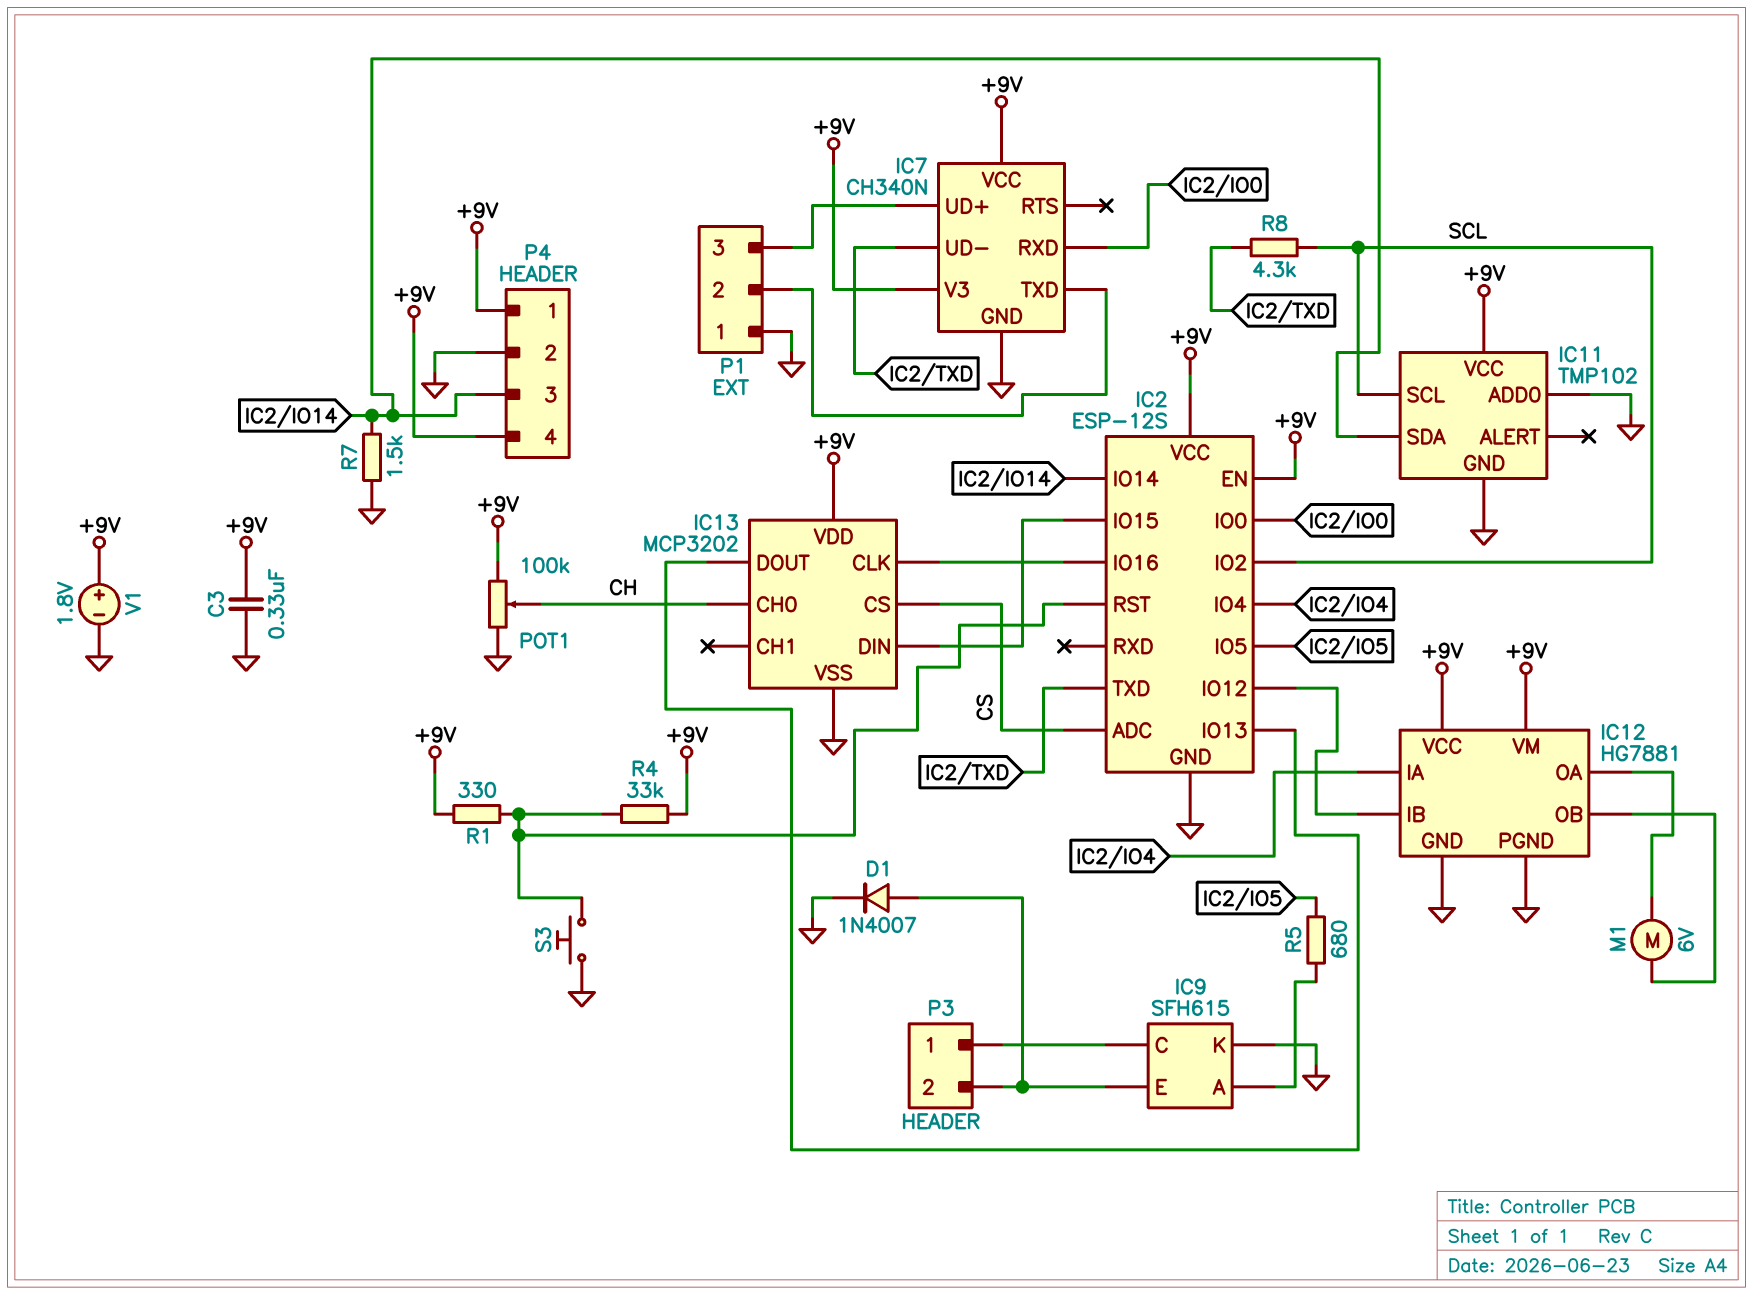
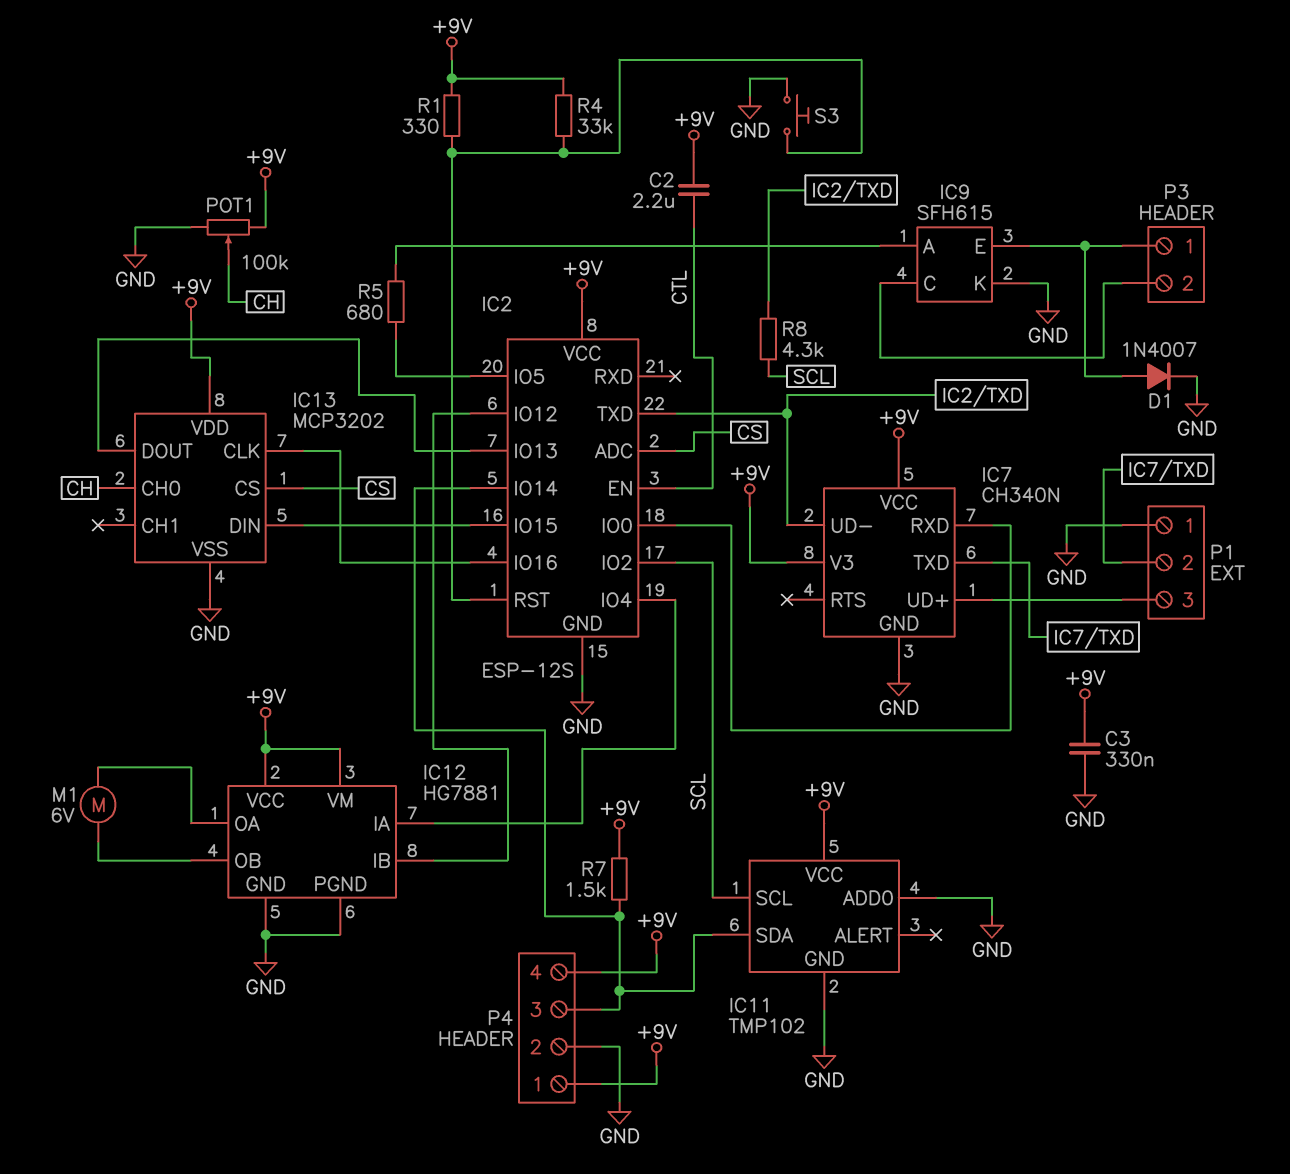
C2: none -> 2.2uF (+9V, CTL)
IC2 pin EN: +9V -> CTL
P3 pin 1: IC9/C -> IC9/E
P3 pin 2: IC9/E -> IC9/C
R7: 1.5k (GND, IC2/IO14) -> 1.5k (+9V, IC2/IO14)
V1: 1.8V (plus +9V, minus GND) -> none

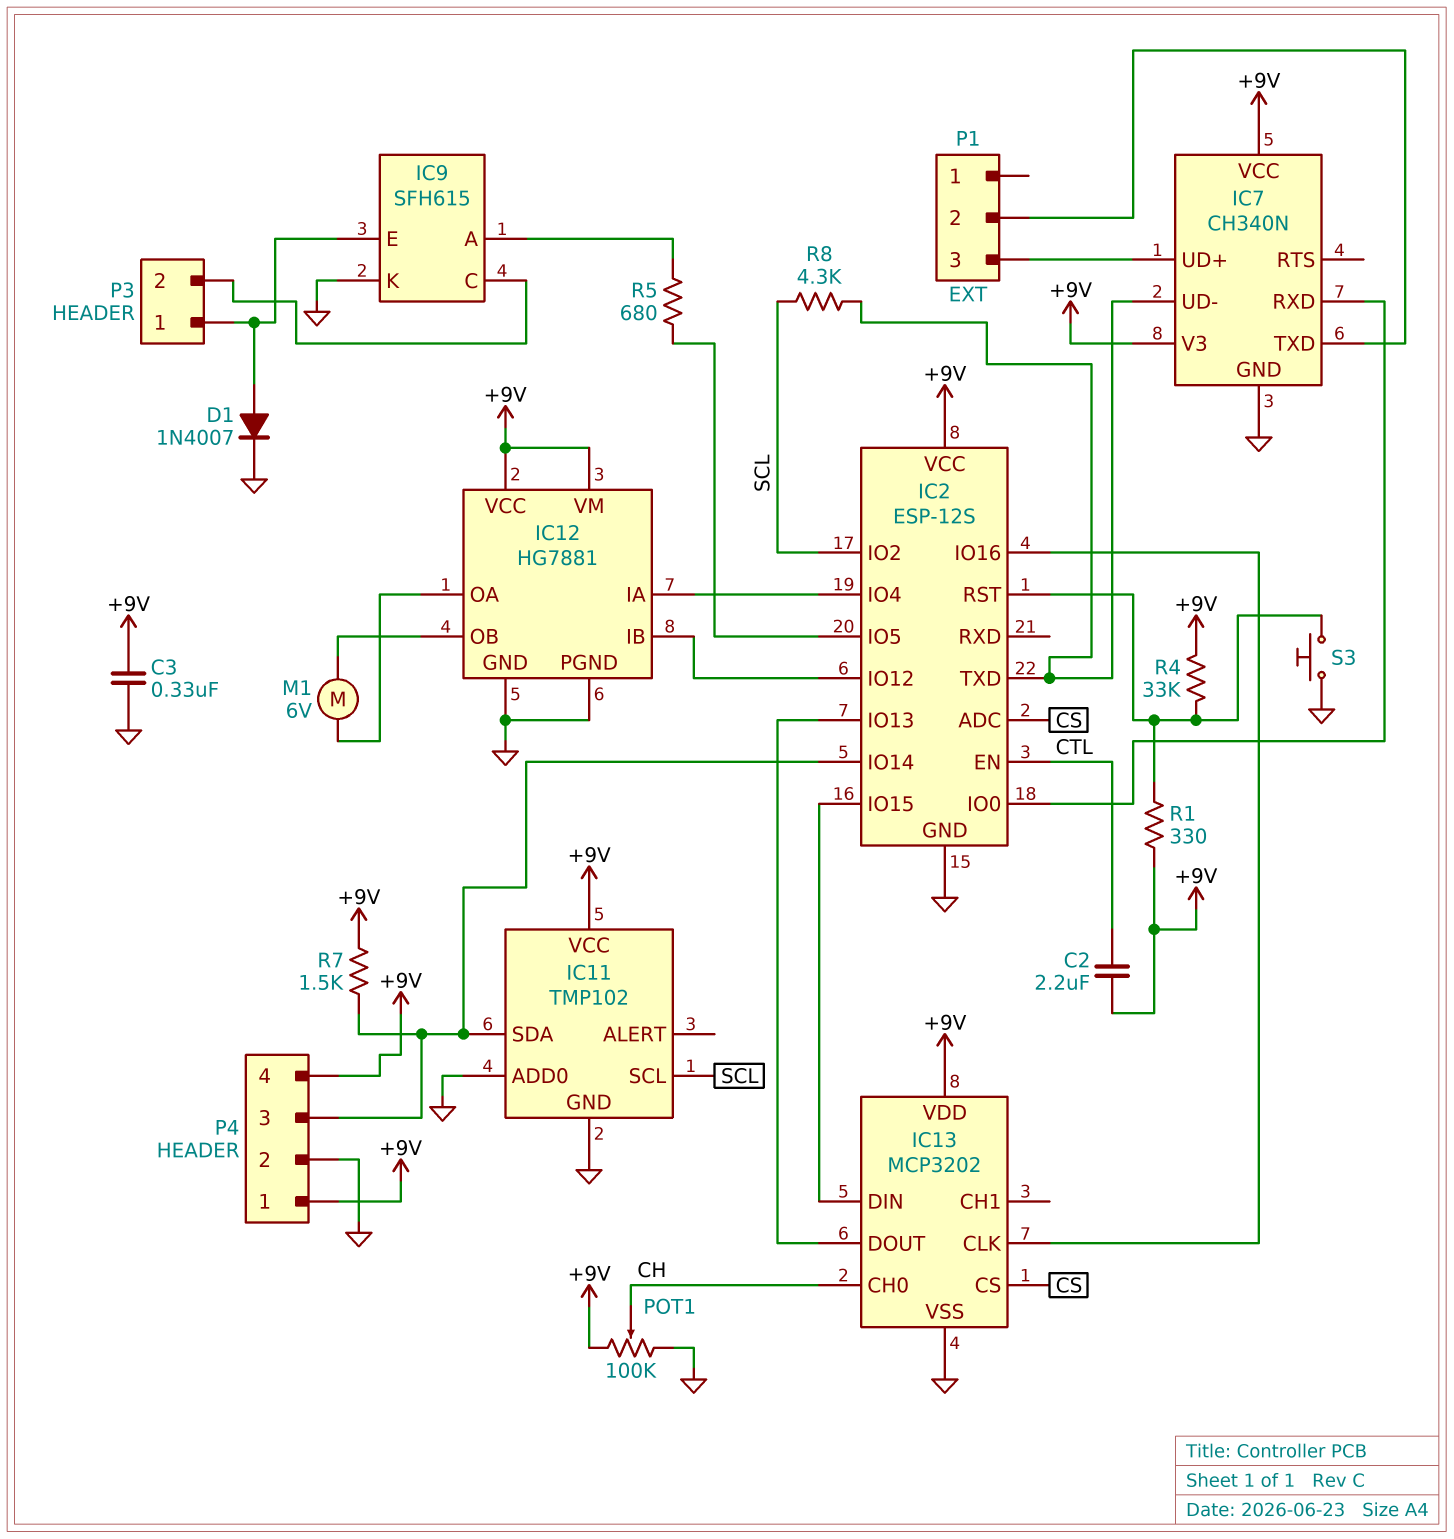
P1 pin 1: GND -> none

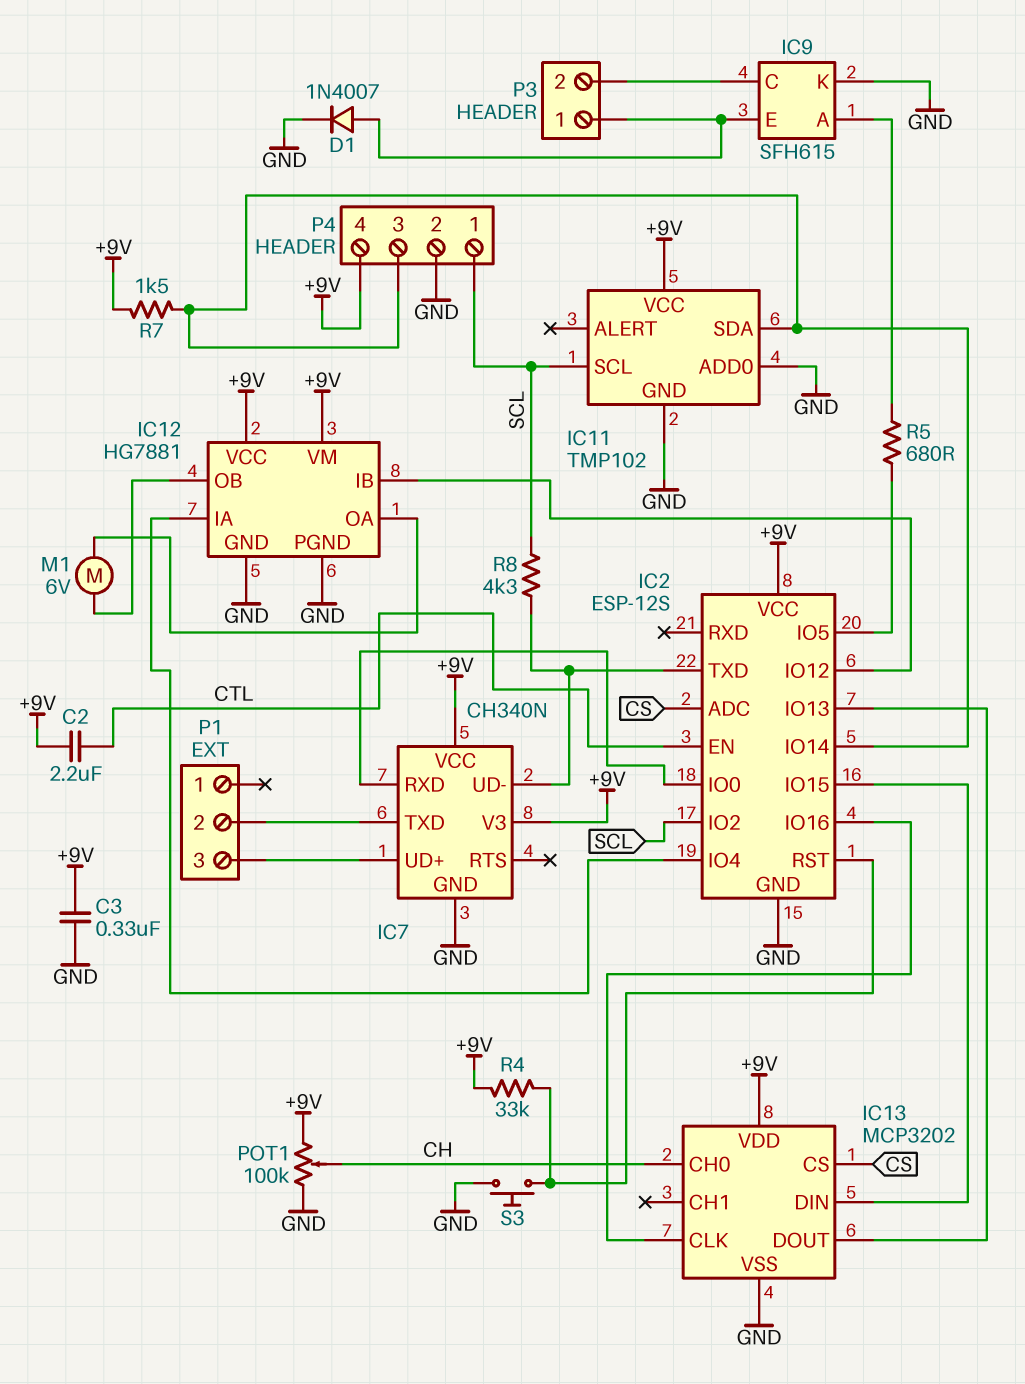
P4 pin 1: +9V -> SCL
R1: 330 (+9V, IC2/RST) -> none

